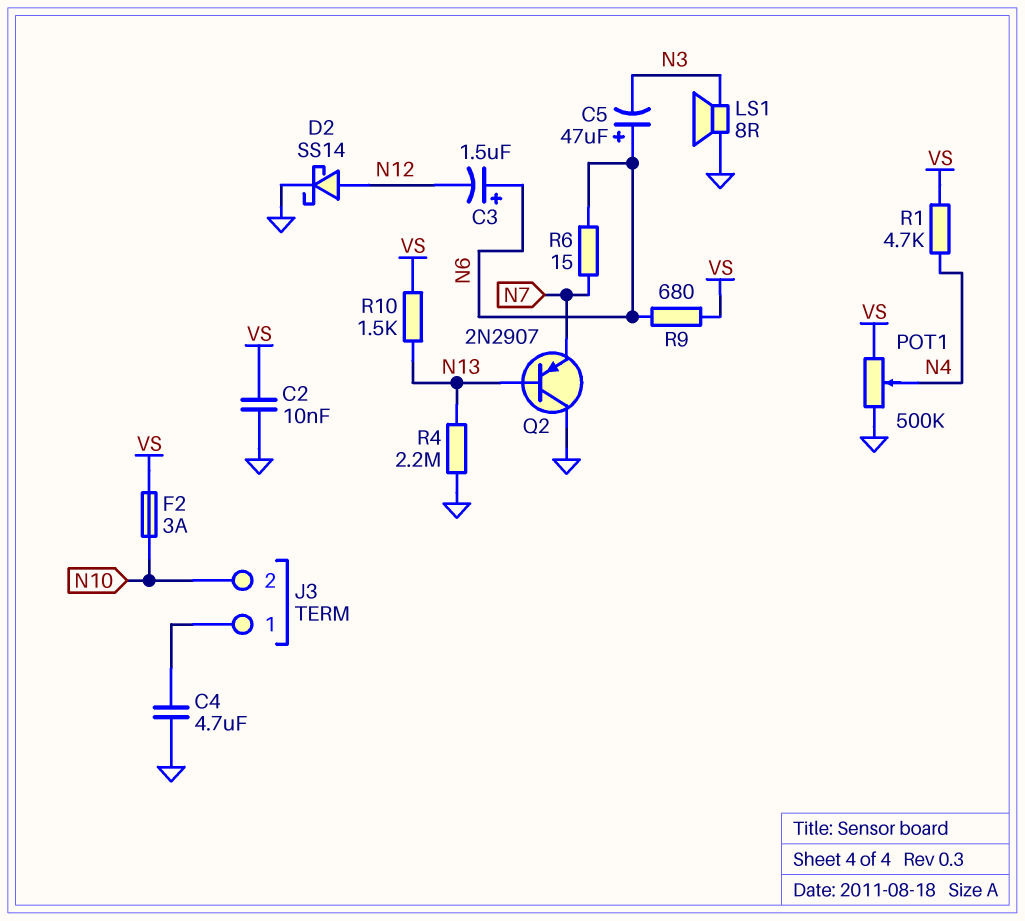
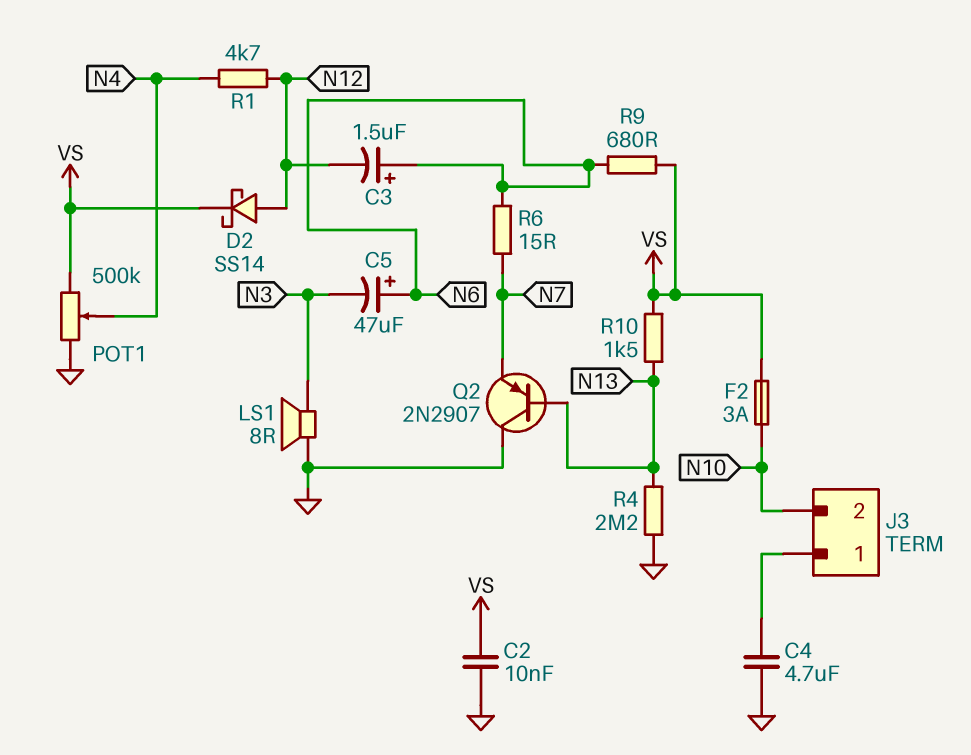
D2: schottky SS14 (A N12, K GND) -> schottky SS14 (A N12, K VS)
R1: 4.7k (N4, VS) -> 4.7k (N4, N12)

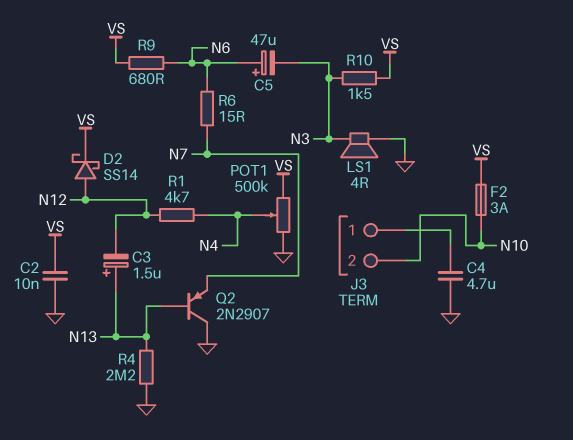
C3: 1.5uF (plus N6, minus N12) -> 1.5uF (plus N13, minus N12)
LS1: speaker 8R (GND, N3) -> speaker 4R (GND, N3)
R10: 1.5k (N13, VS) -> 1.5k (N3, VS)

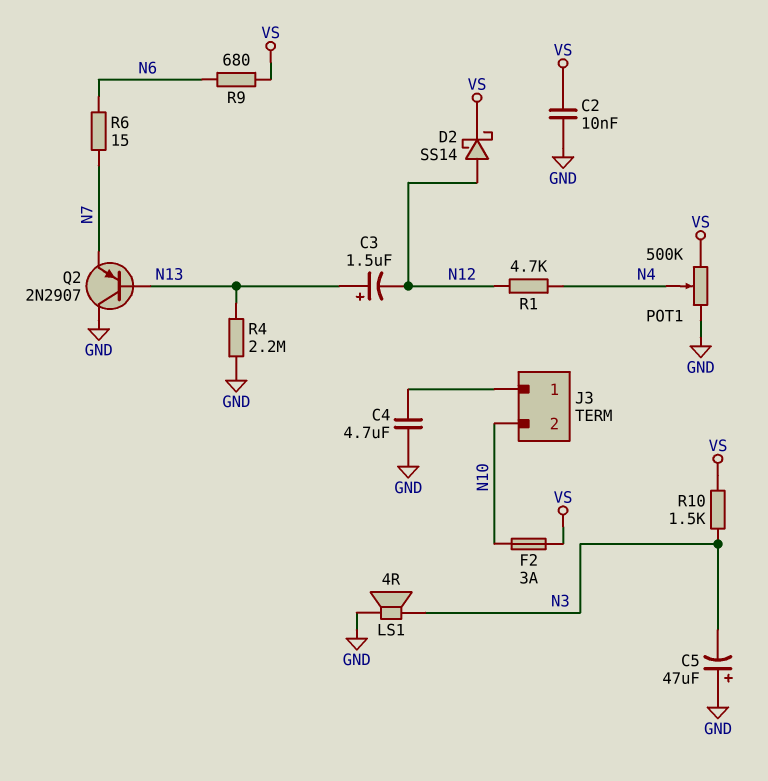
C5: 47uF (plus N6, minus N3) -> 47uF (plus GND, minus N3)

